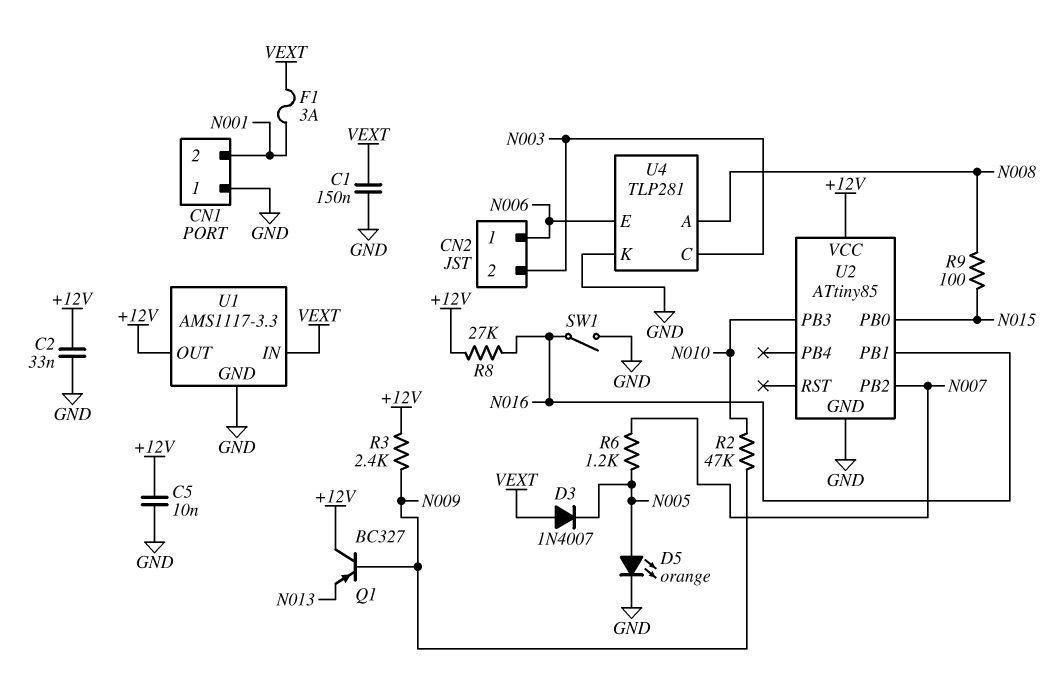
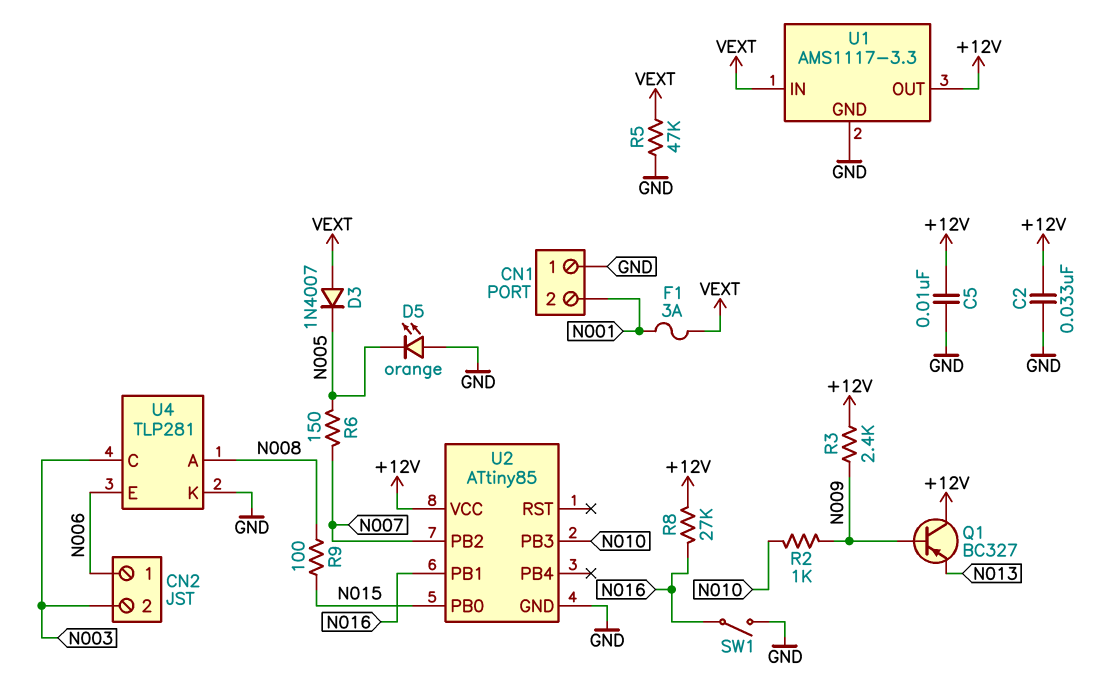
C1: 150nF (GND, VEXT) -> none
D5: LED orange (A N005, K GND) -> LED orange (A GND, K N005)
R2: 47k (N009, N010) -> 1k (N009, N010)
R5: none -> 47k (GND, VEXT)
R6: 1.2k (N005, N007) -> 150 (N005, N007)

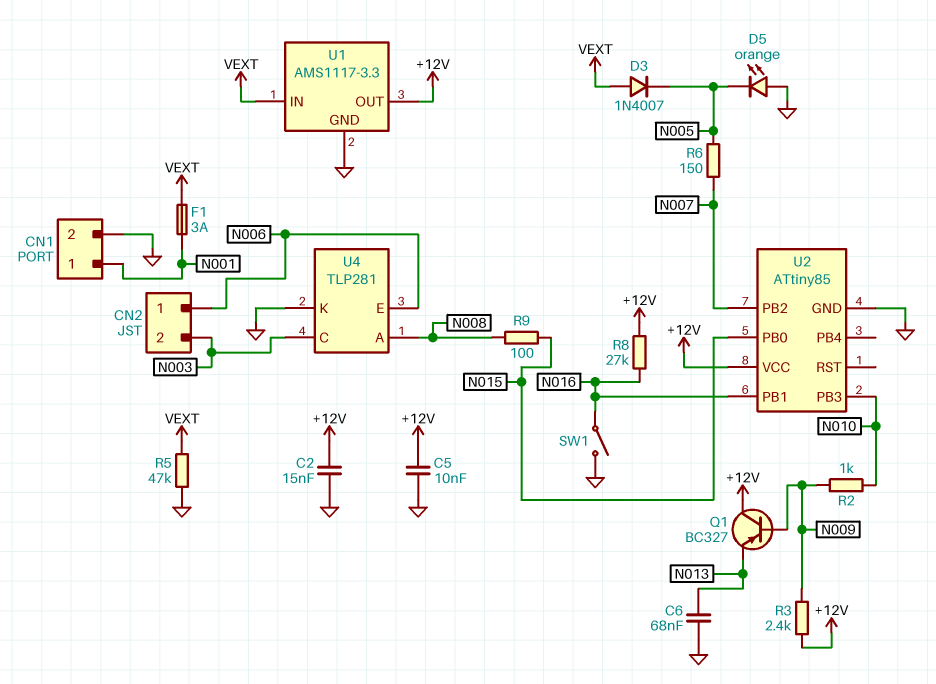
C2: 33nF (+12V, GND) -> 15nF (+12V, GND)
C6: none -> 68nF (GND, N013)
CN1 pin 1: GND -> N001
CN1 pin 2: N001 -> GND

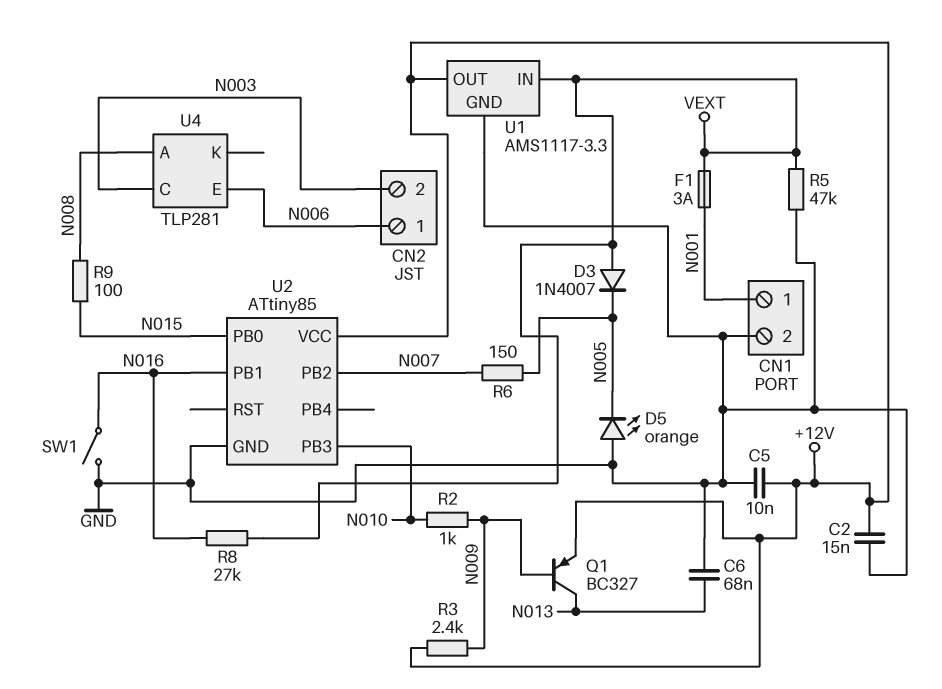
Q1: PNP BC327 (B N009, C +12V, E N013) -> PNP BC327 (B N009, C N013, E +12V)
R8: 27k (+12V, N016) -> 27k (N016, VEXT)
U4 pin K: GND -> none

